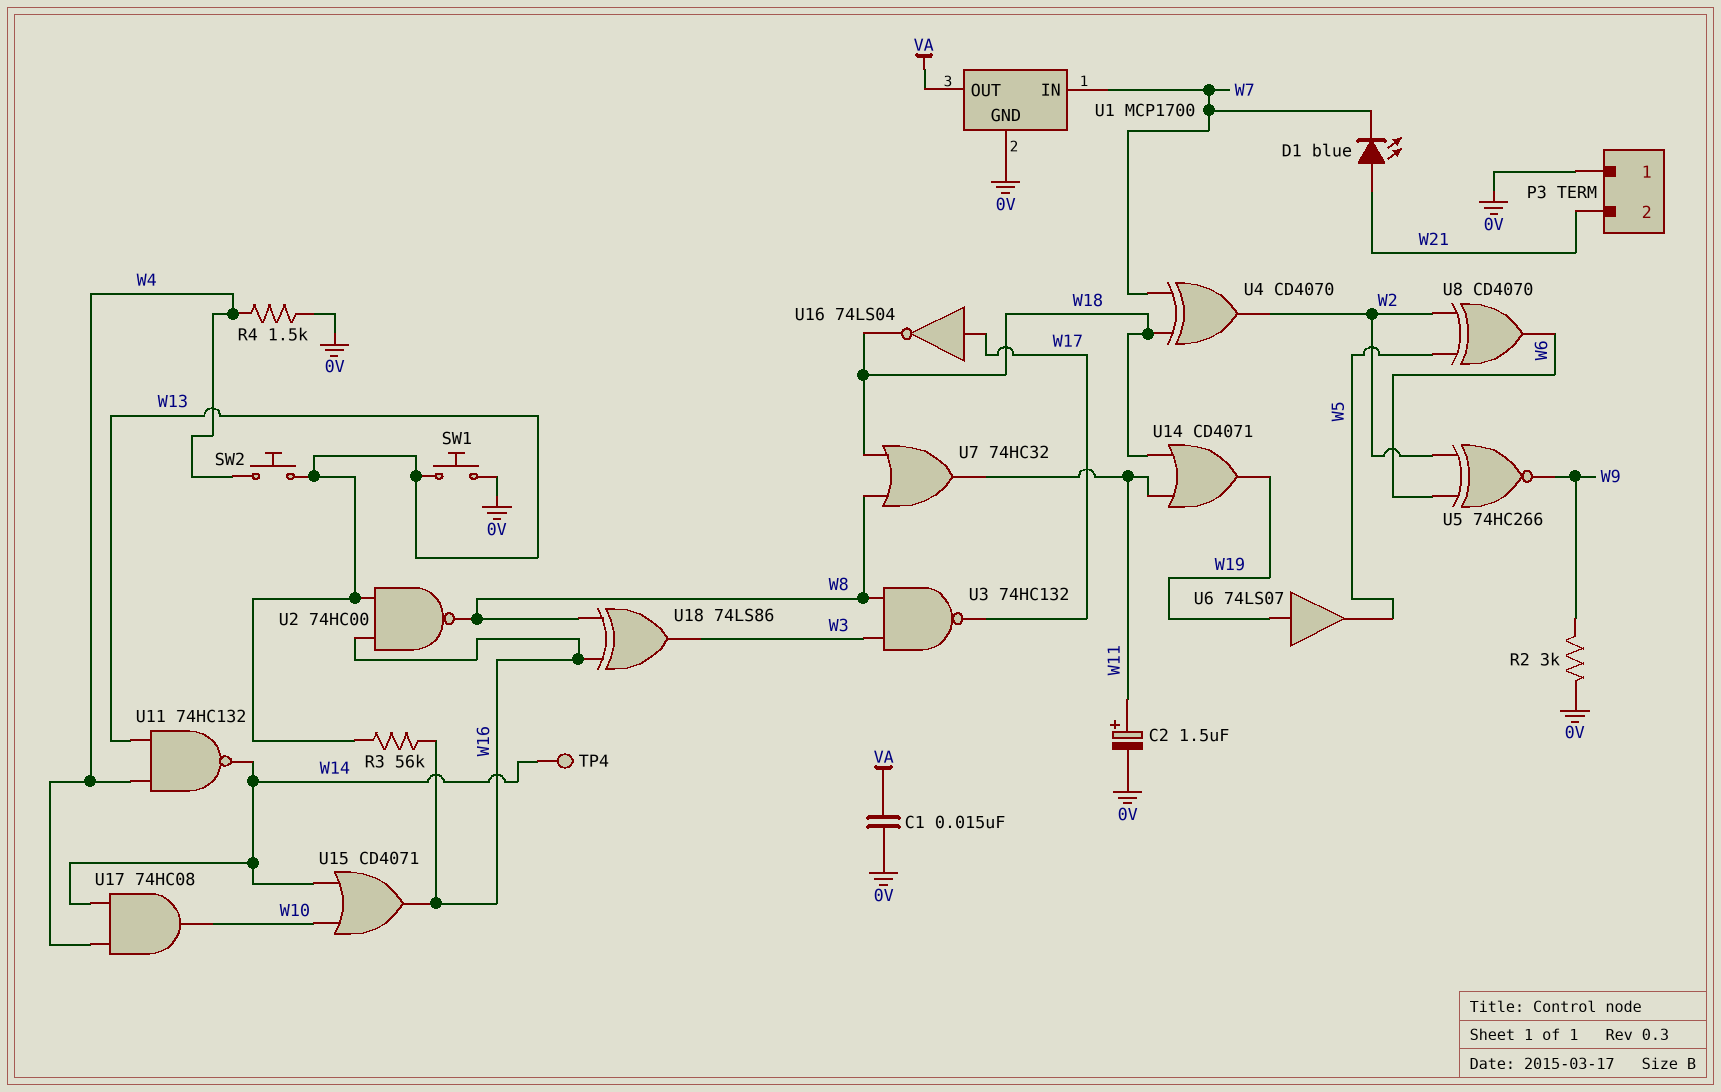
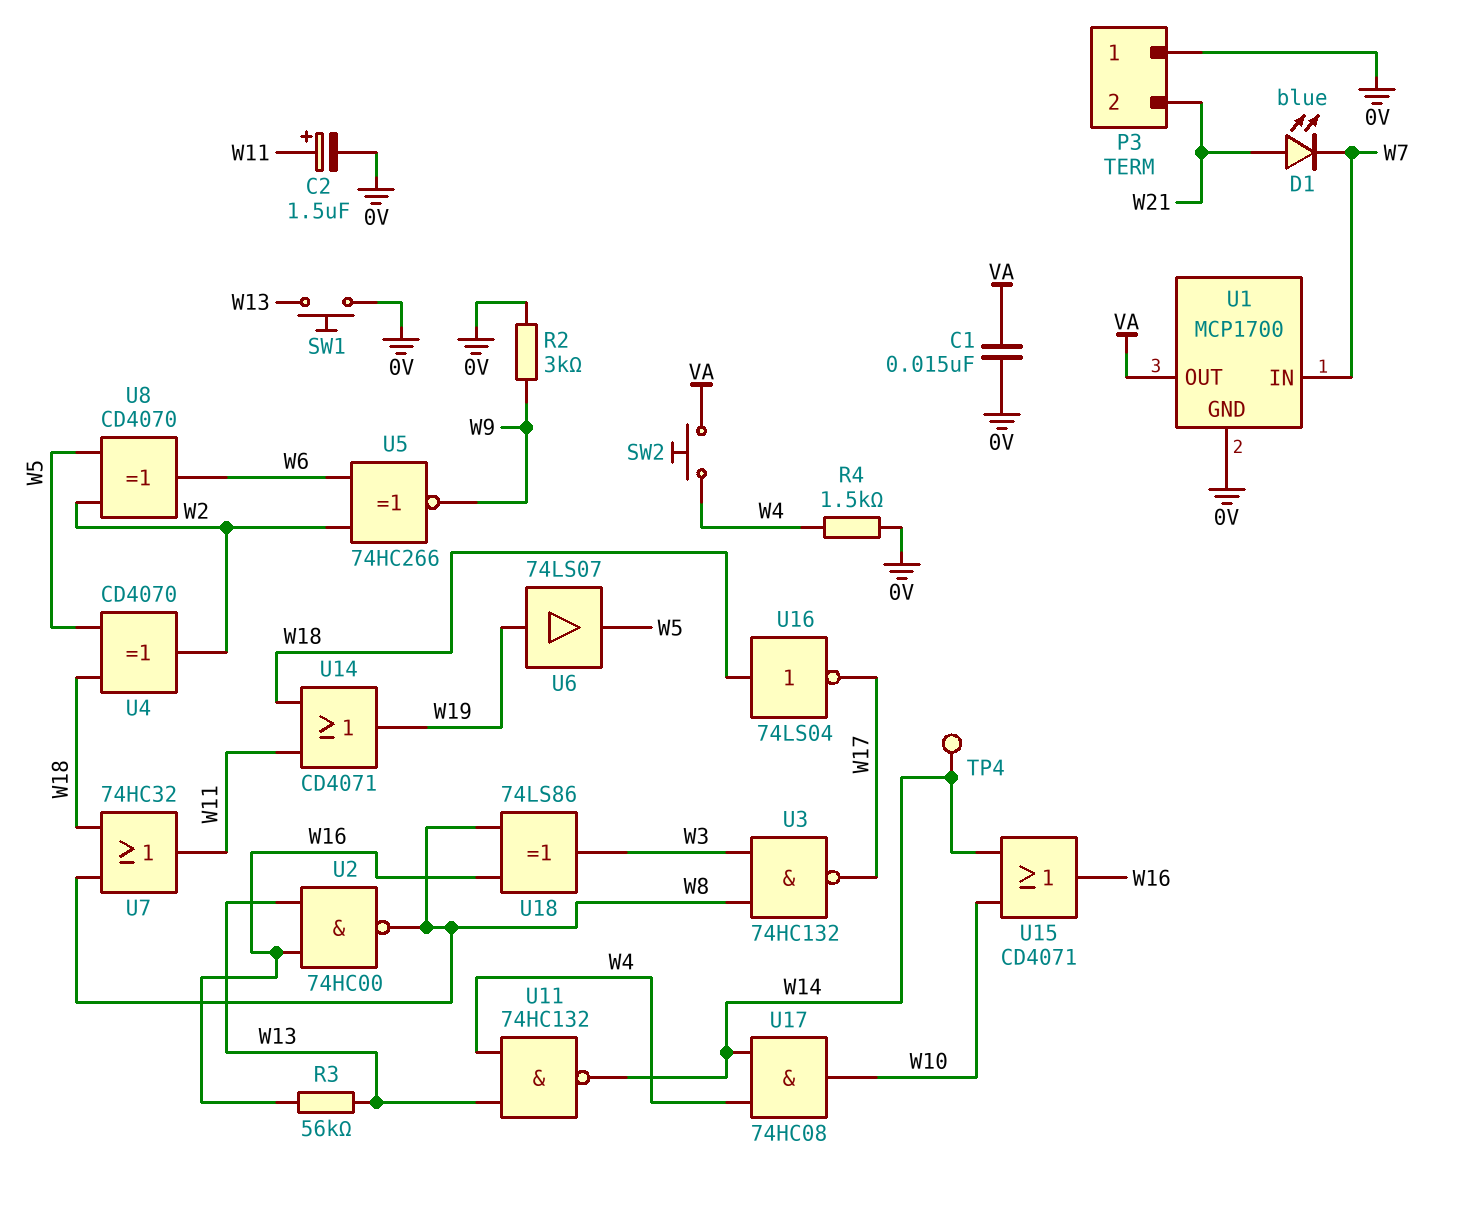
SW2: button (W4, W13) -> button (VA, W4)
U4: XOR CD4070 (in W7, in W18, out W2) -> XOR CD4070 (in W5, in W18, out W2)
U16: NOT 74LS04 (in W17, out W18) -> NOT 74LS04 (in W18, out W17)

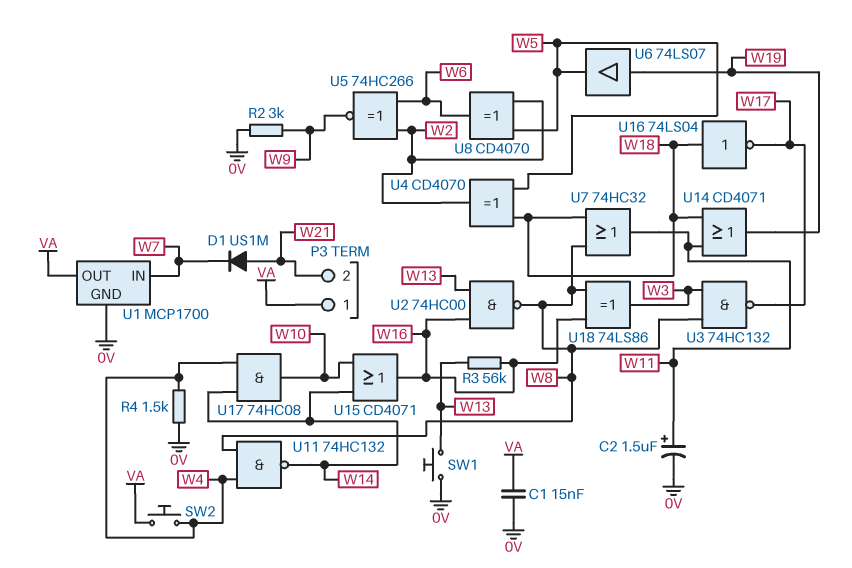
D1: LED blue (A W21, K W7) -> diode US1M (A W21, K W7)
P3 pin 1: 0V -> VA
TP4: test point (W14) -> none
U11: NAND 74HC132 (in W4, in W13, out W14) -> NAND 74HC132 (in W4, in W8, out W14)

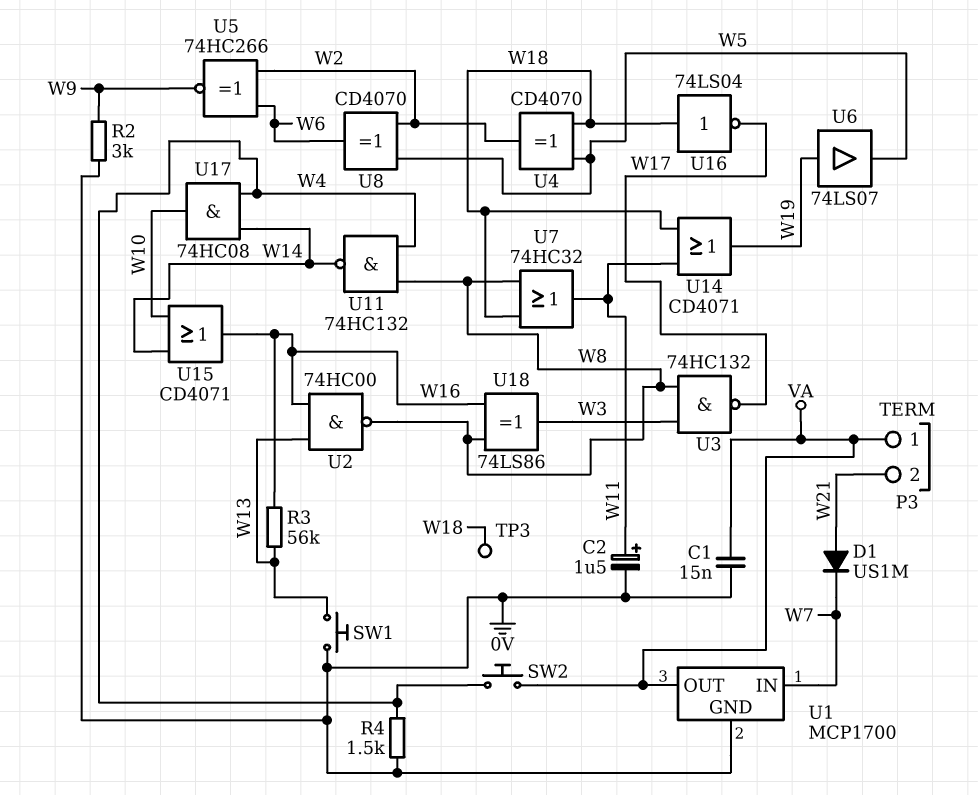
TP3: none -> test point (W18)

